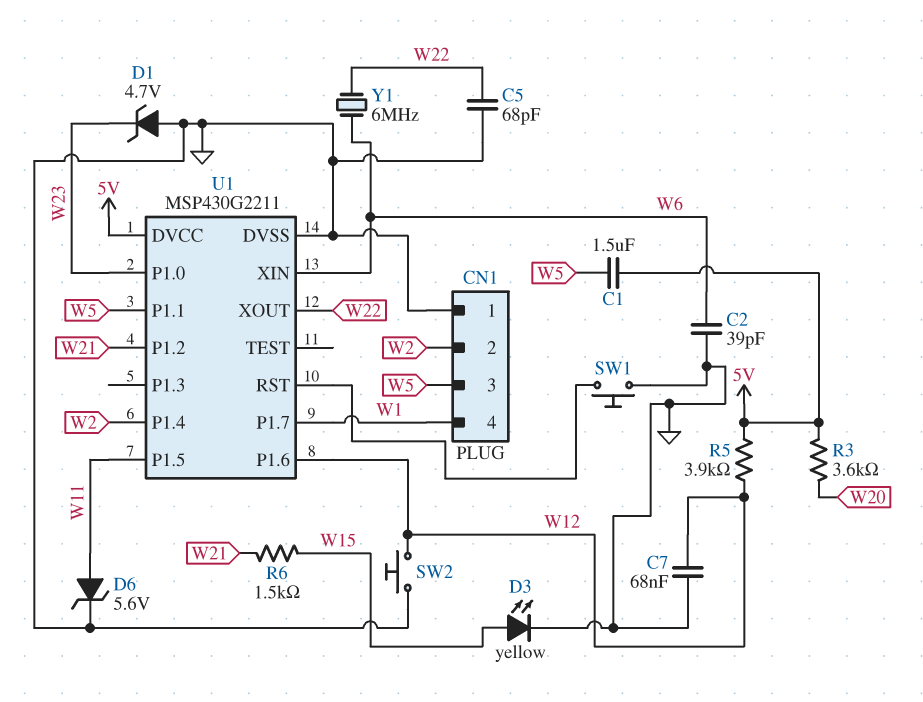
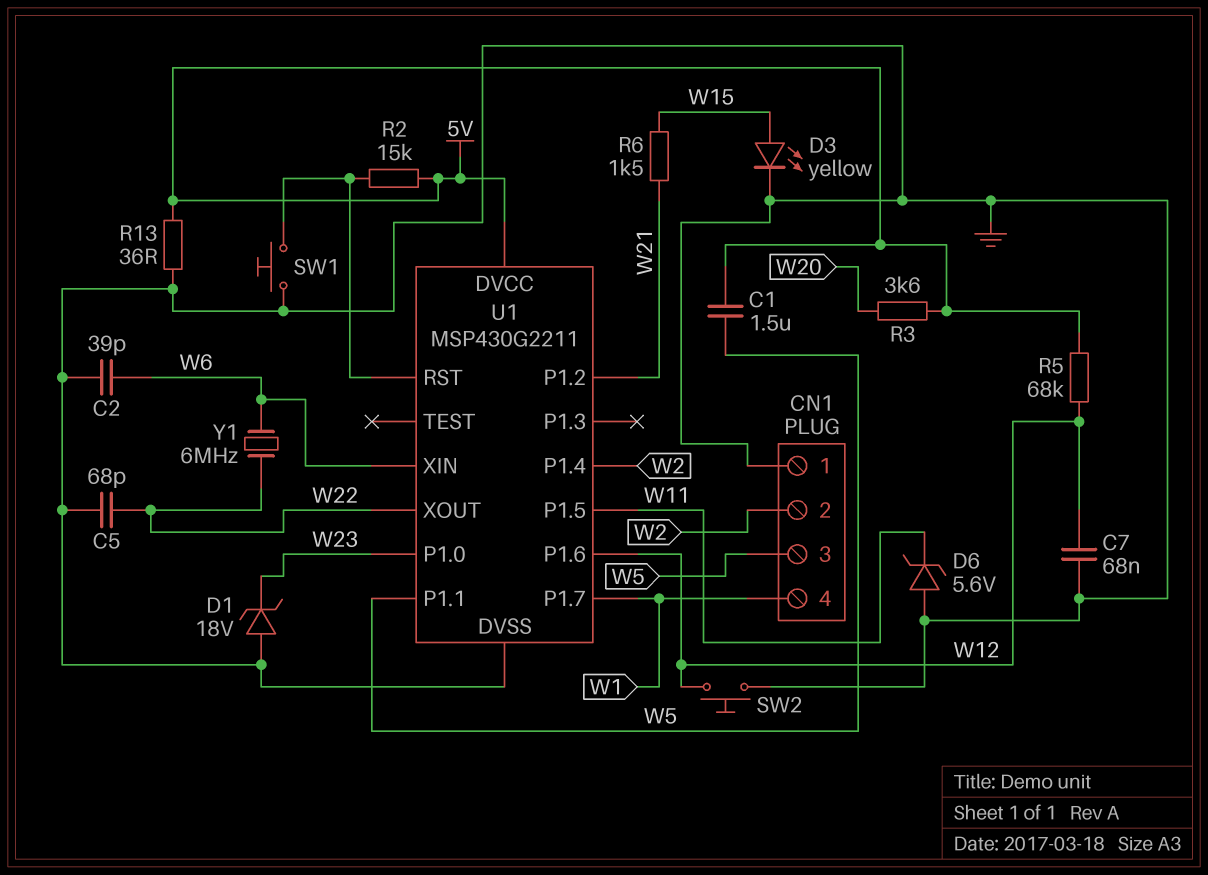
D1: zener 4.7V (A GND, K W23) -> zener 18V (A GND, K W23)
D6: zener 5.6V (A W11, K GND) -> zener 5.6V (A GND, K W11)
R2: none -> 15k (5V, U1/RST)
R5: 3.9k (5V, W12) -> 68k (5V, W12)
R13: none -> 36 (5V, GND)

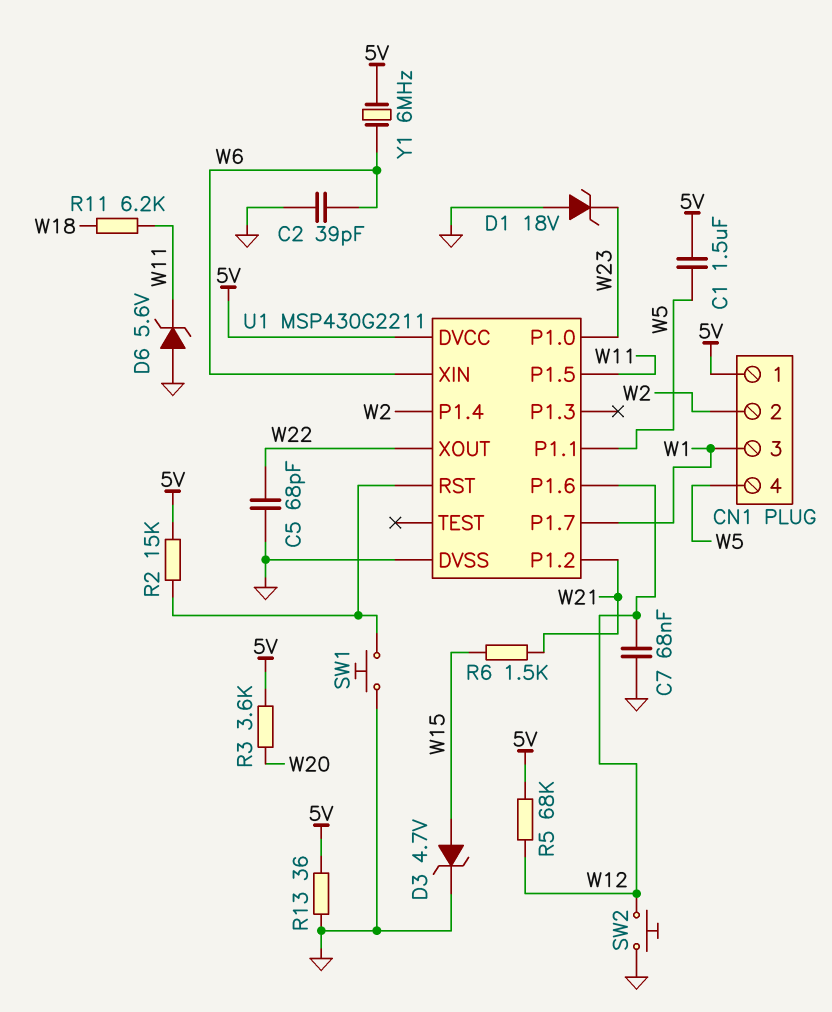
CN1 pin 1: GND -> 5V
CN1 pin 3: W5 -> W1
CN1 pin 4: W1 -> W5
D3: LED yellow (A W15, K GND) -> zener 4.7V (A W15, K GND)
R11: none -> 6.2k (W11, W18)
Y1: 6MHz (W6, W22) -> 6MHz (5V, W6)

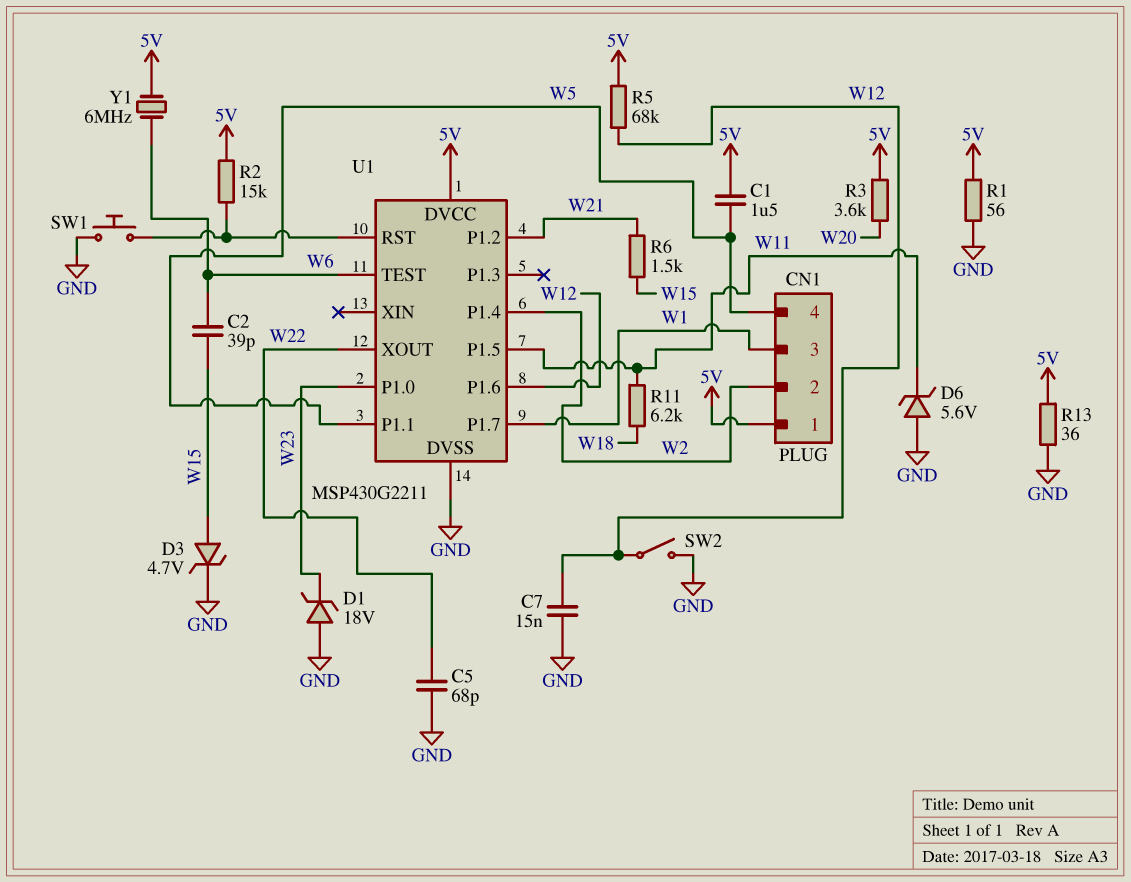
C2: 39pF (GND, W6) -> 39pF (W6, W15)
C7: 68nF (GND, W12) -> 15nF (GND, W12)
R1: none -> 56 (5V, GND)
SW2: button (GND, W12) -> switch (GND, W12)
U1 pin TEST: none -> W6
U1 pin XIN: W6 -> none

